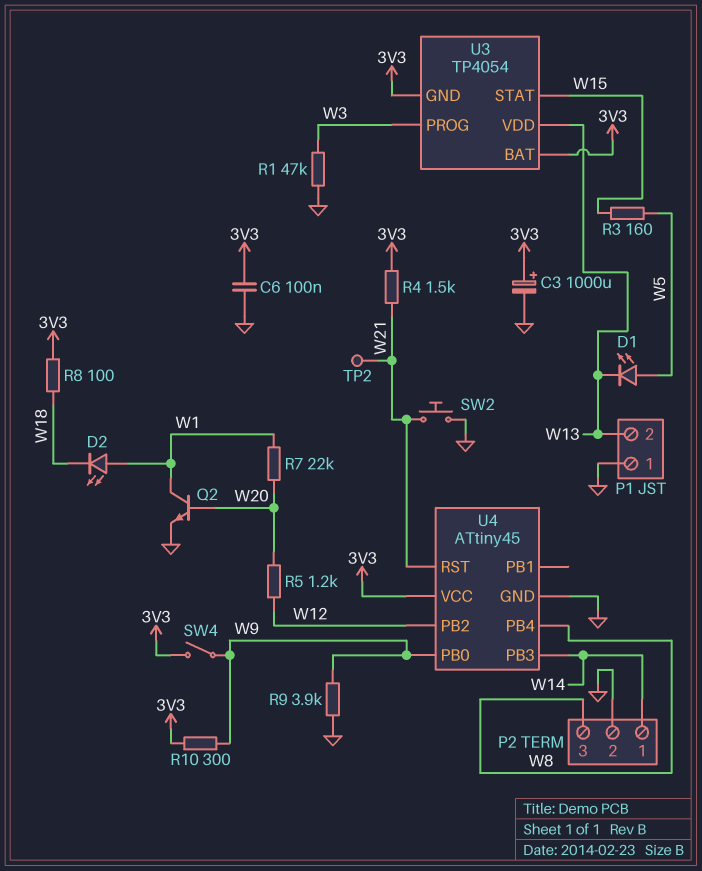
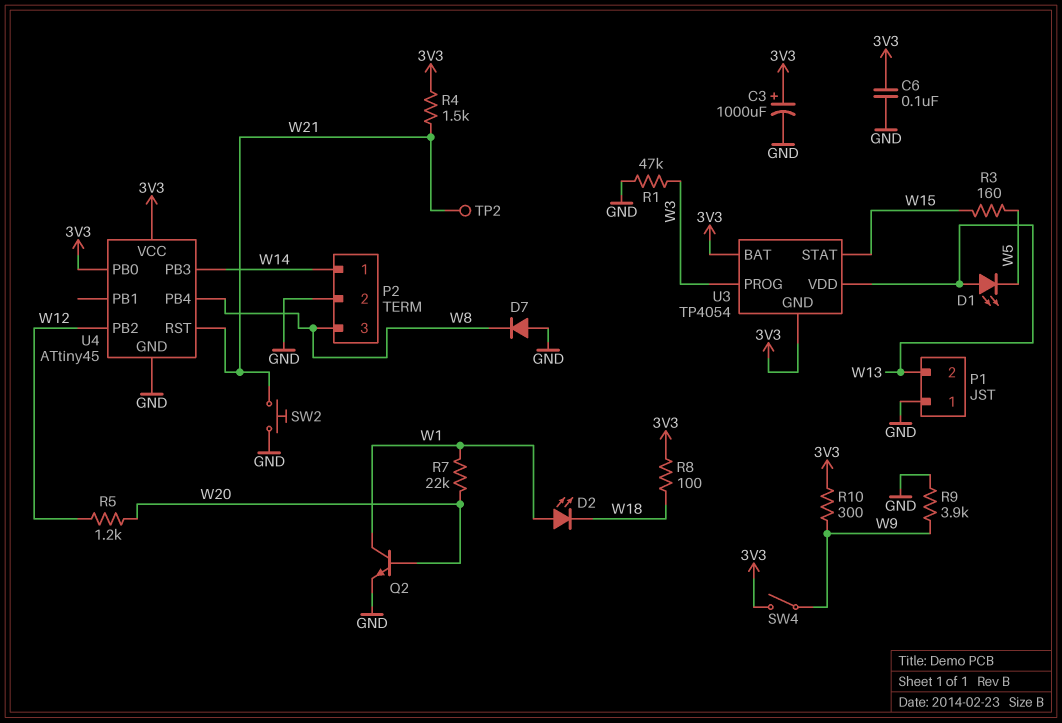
D1: LED (A W5, K W13) -> LED (A W13, K W5)
D7: none -> diode (A GND, K W8)
U4 pin PB0: W9 -> 3V3

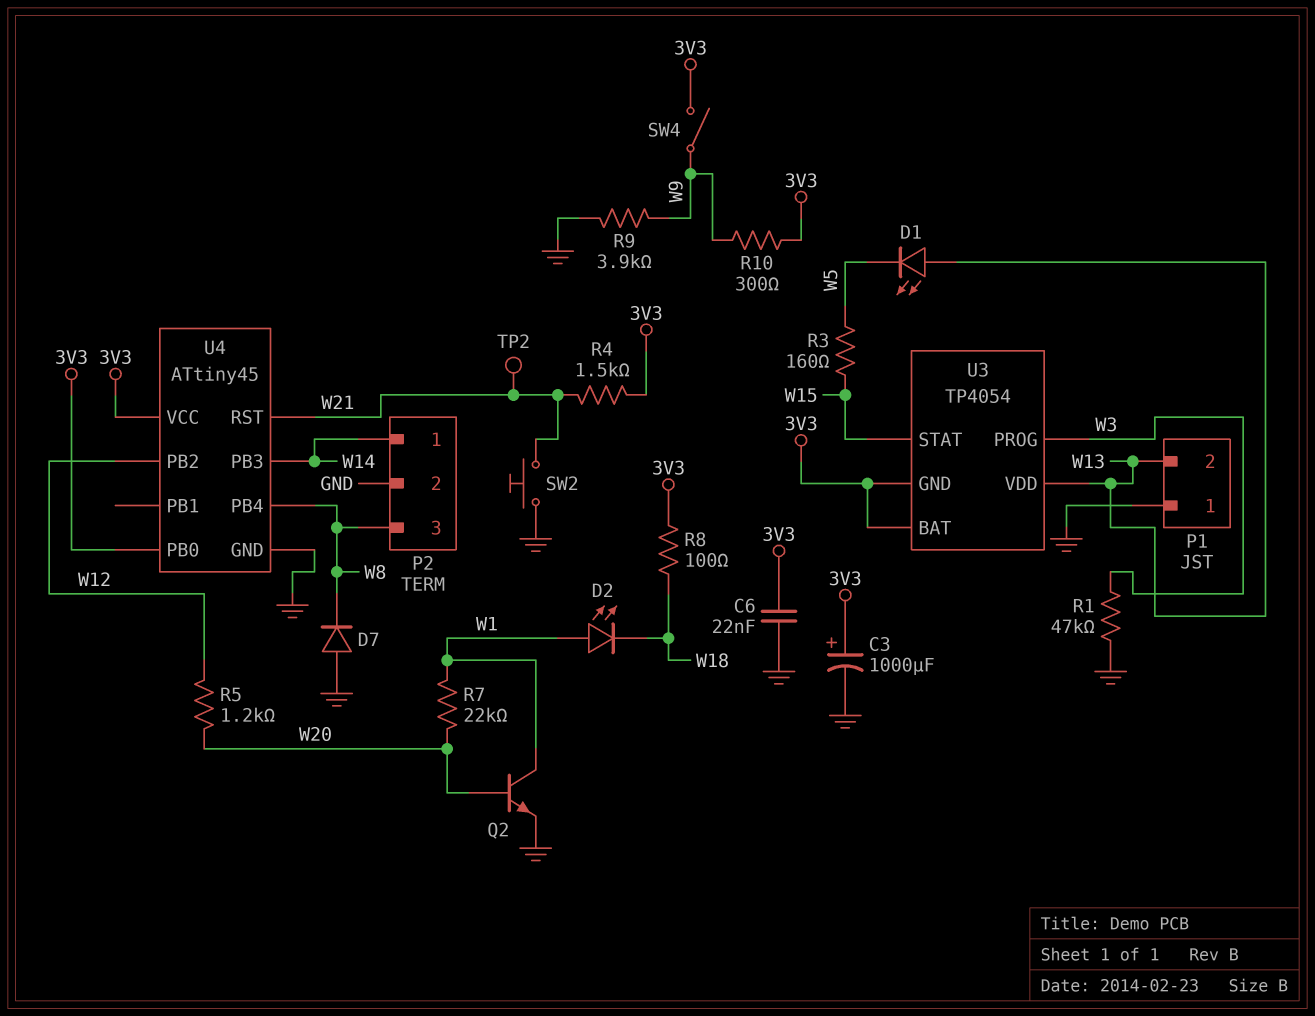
C6: 100nF (3V3, GND) -> 22nF (3V3, GND)

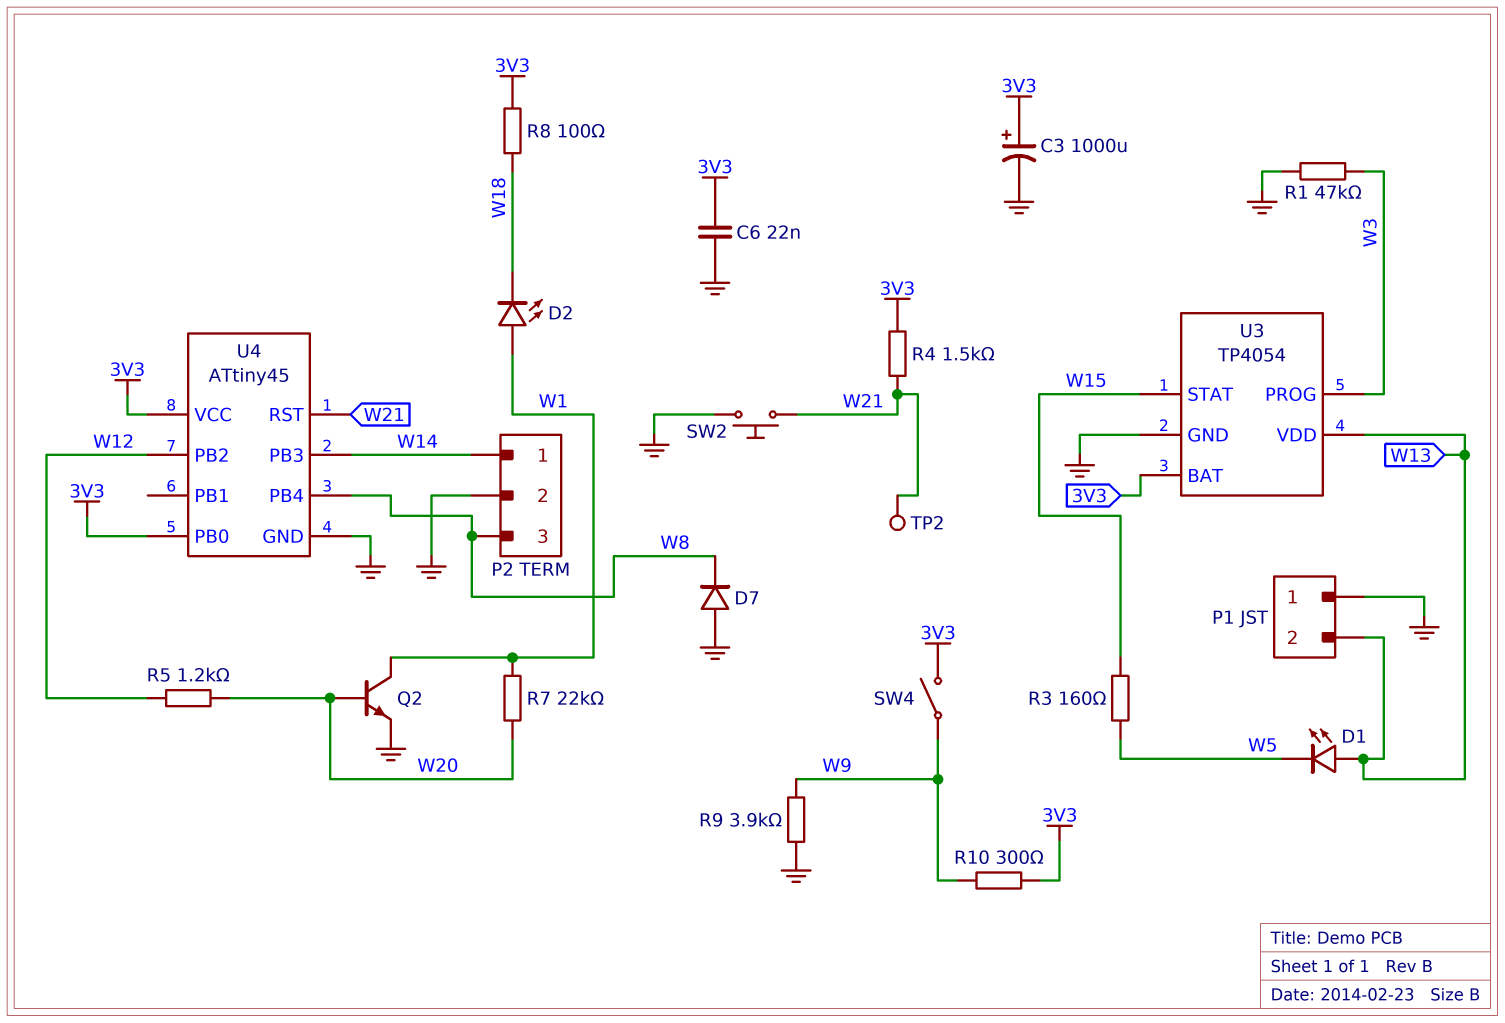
U3 pin GND: 3V3 -> GND

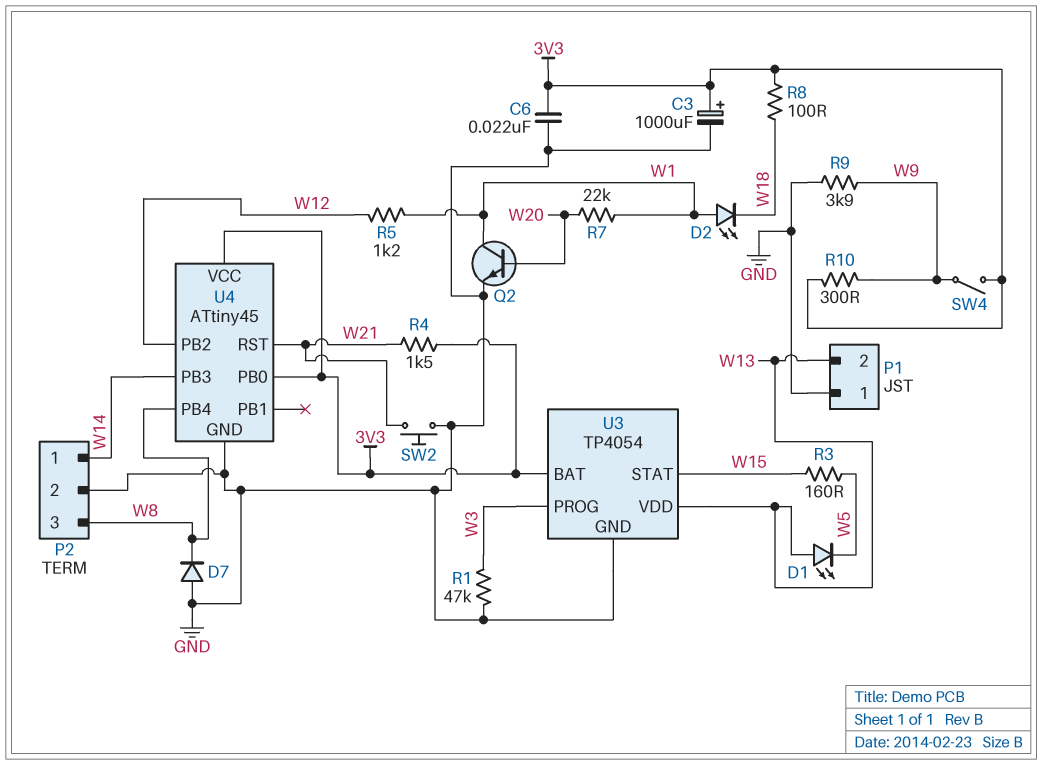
R5: 1.2k (W12, W20) -> 1.2k (W1, W12)
TP2: test point (W21) -> none

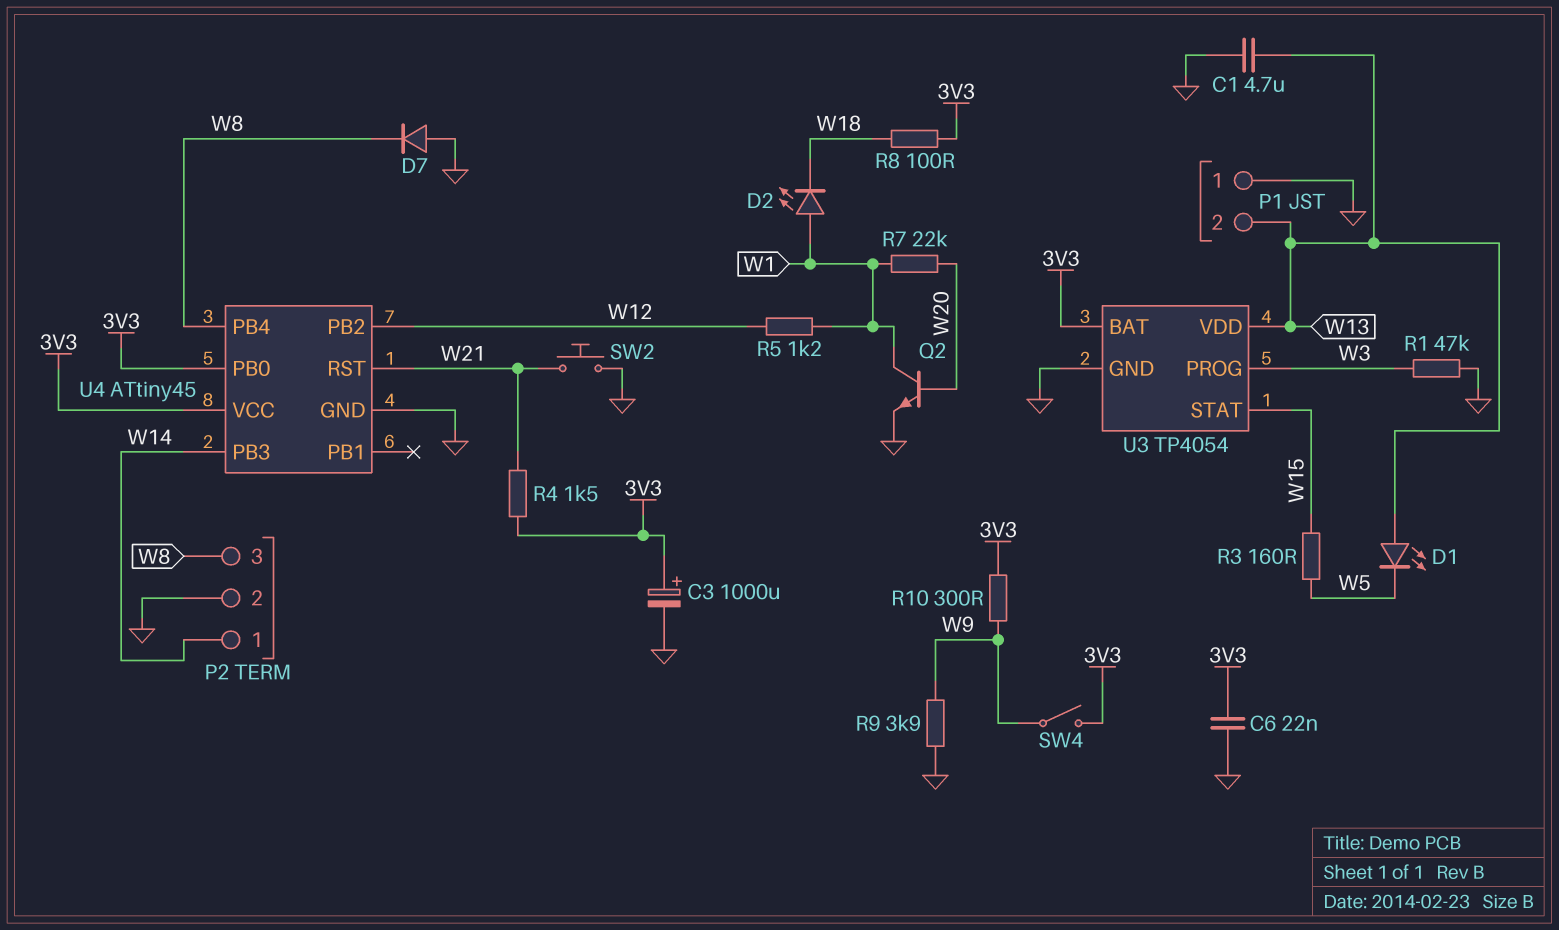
C1: none -> 4.7uF (GND, W13)

